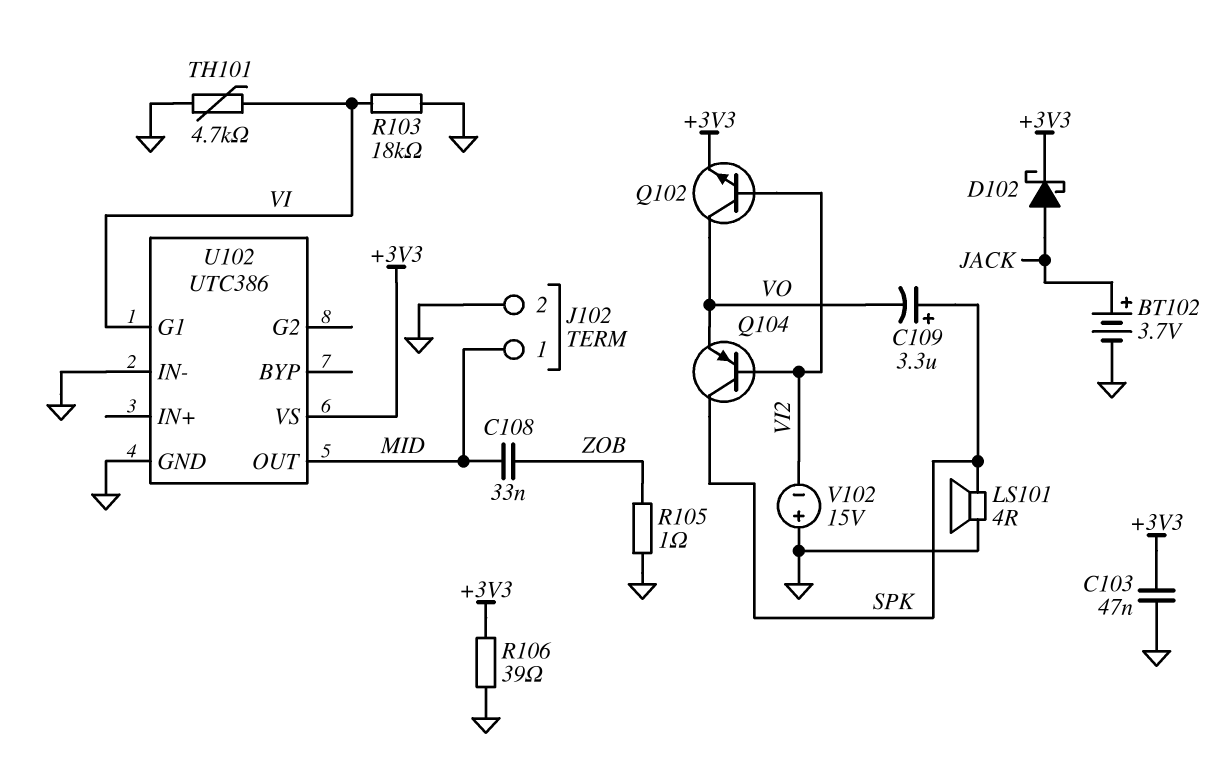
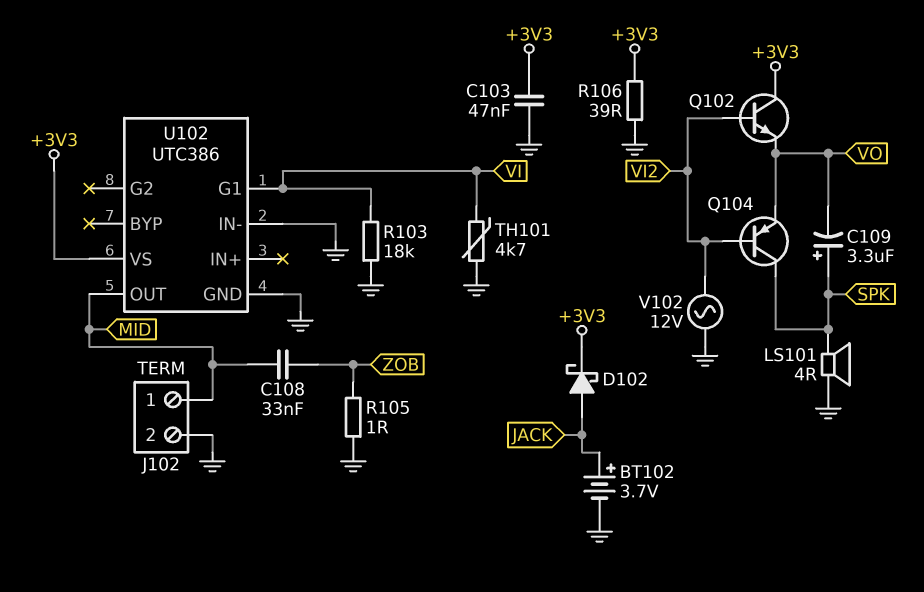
Q102: NPN (B VI2, C VO, E +3V3) -> NPN (B VI2, C +3V3, E VO)
V102: 15V (plus GND, minus VI2) -> AC 12V (GND, VI2)

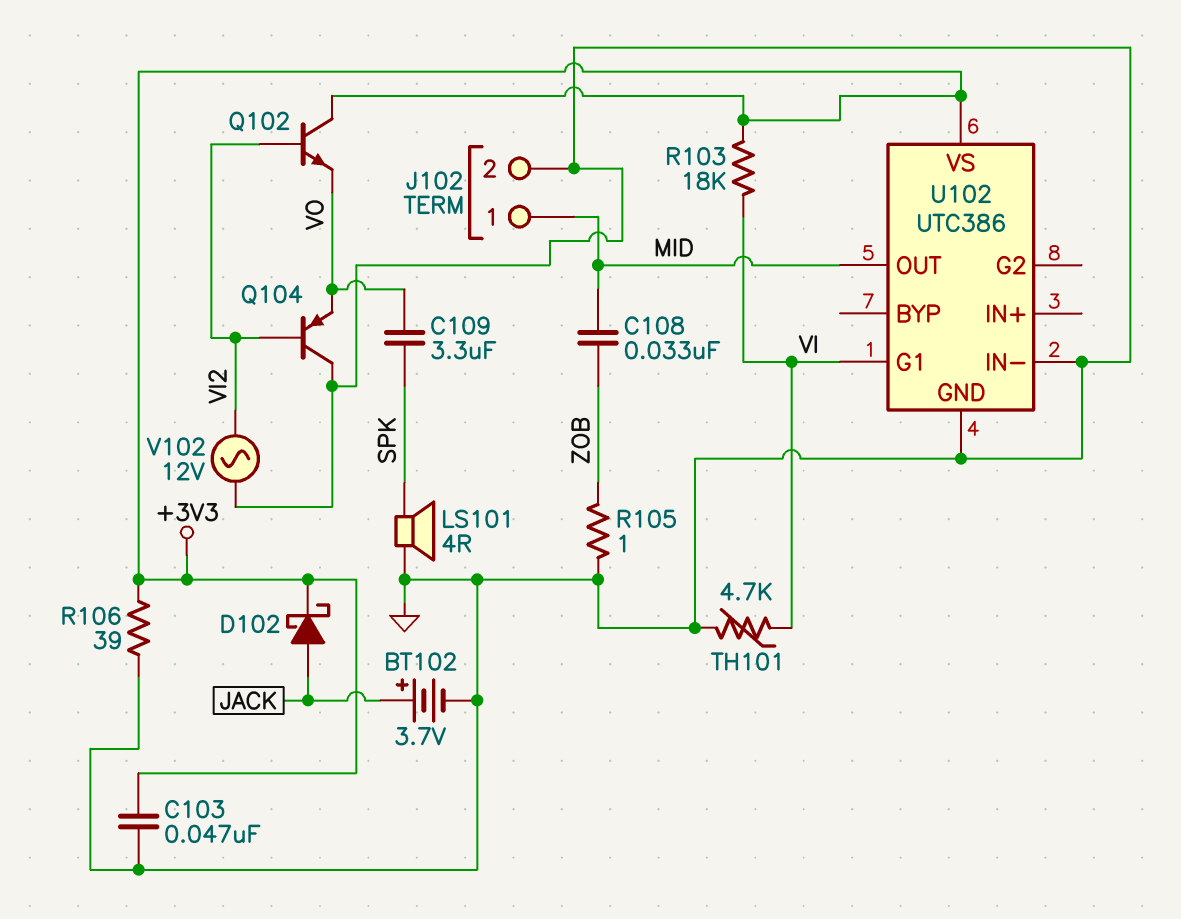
C109: 3.3uF (plus SPK, minus VO) -> 3.3uF (SPK, VO)
Q104: PNP (B VI2, C SPK, E VO) -> PNP (B VI2, C GND, E VO)
R103: 18k (GND, VI) -> 18k (+3V3, VI)

